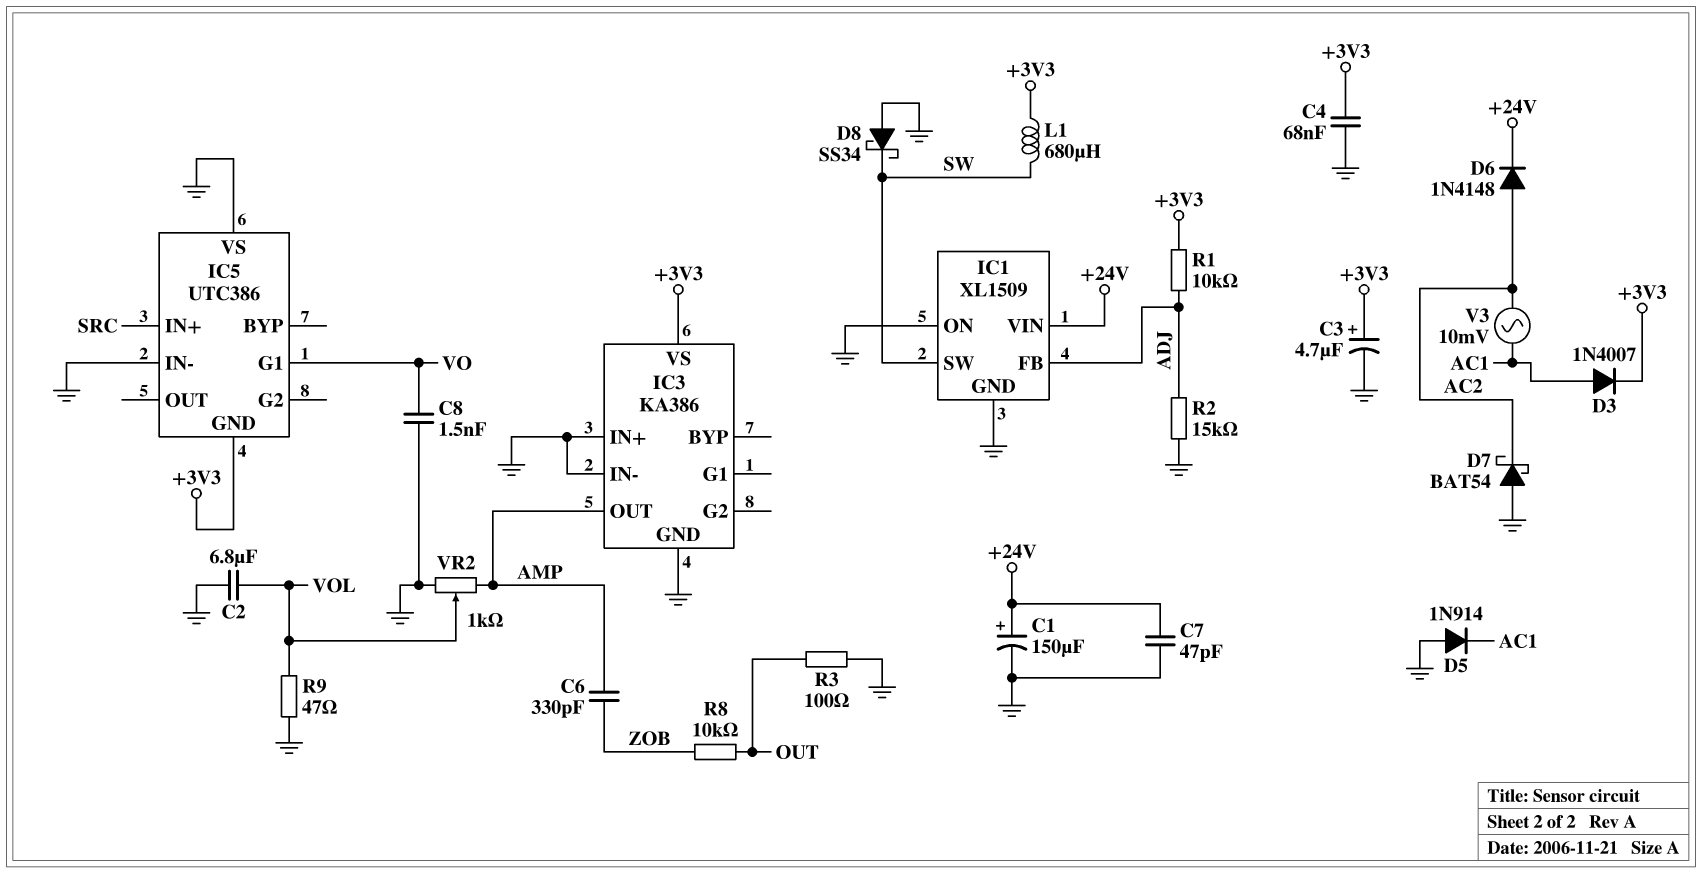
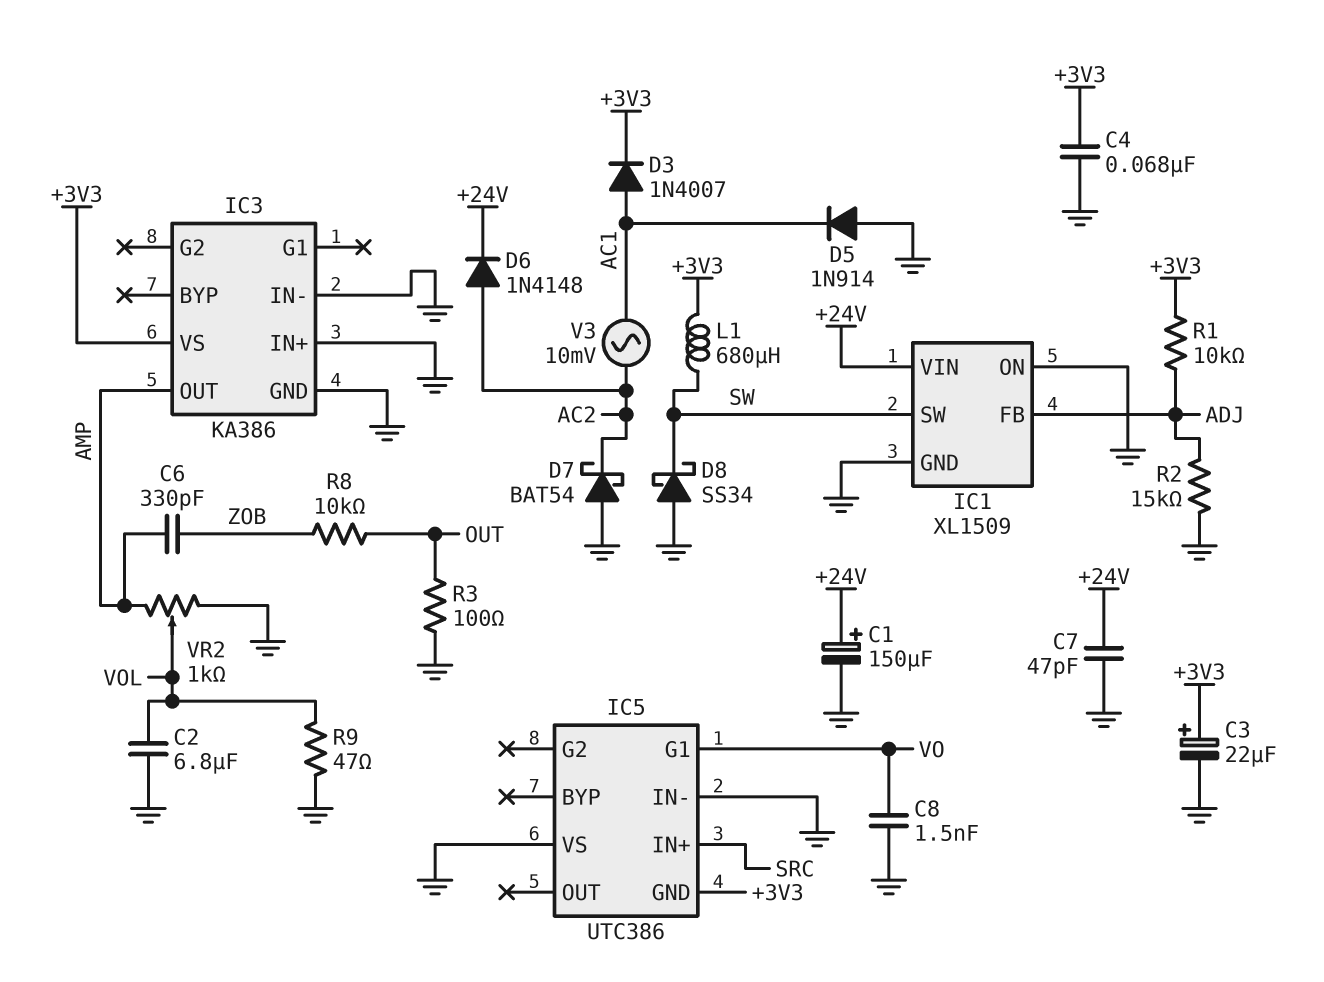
C3: 4.7uF (plus +3V3, minus GND) -> 22uF (plus +3V3, minus GND)

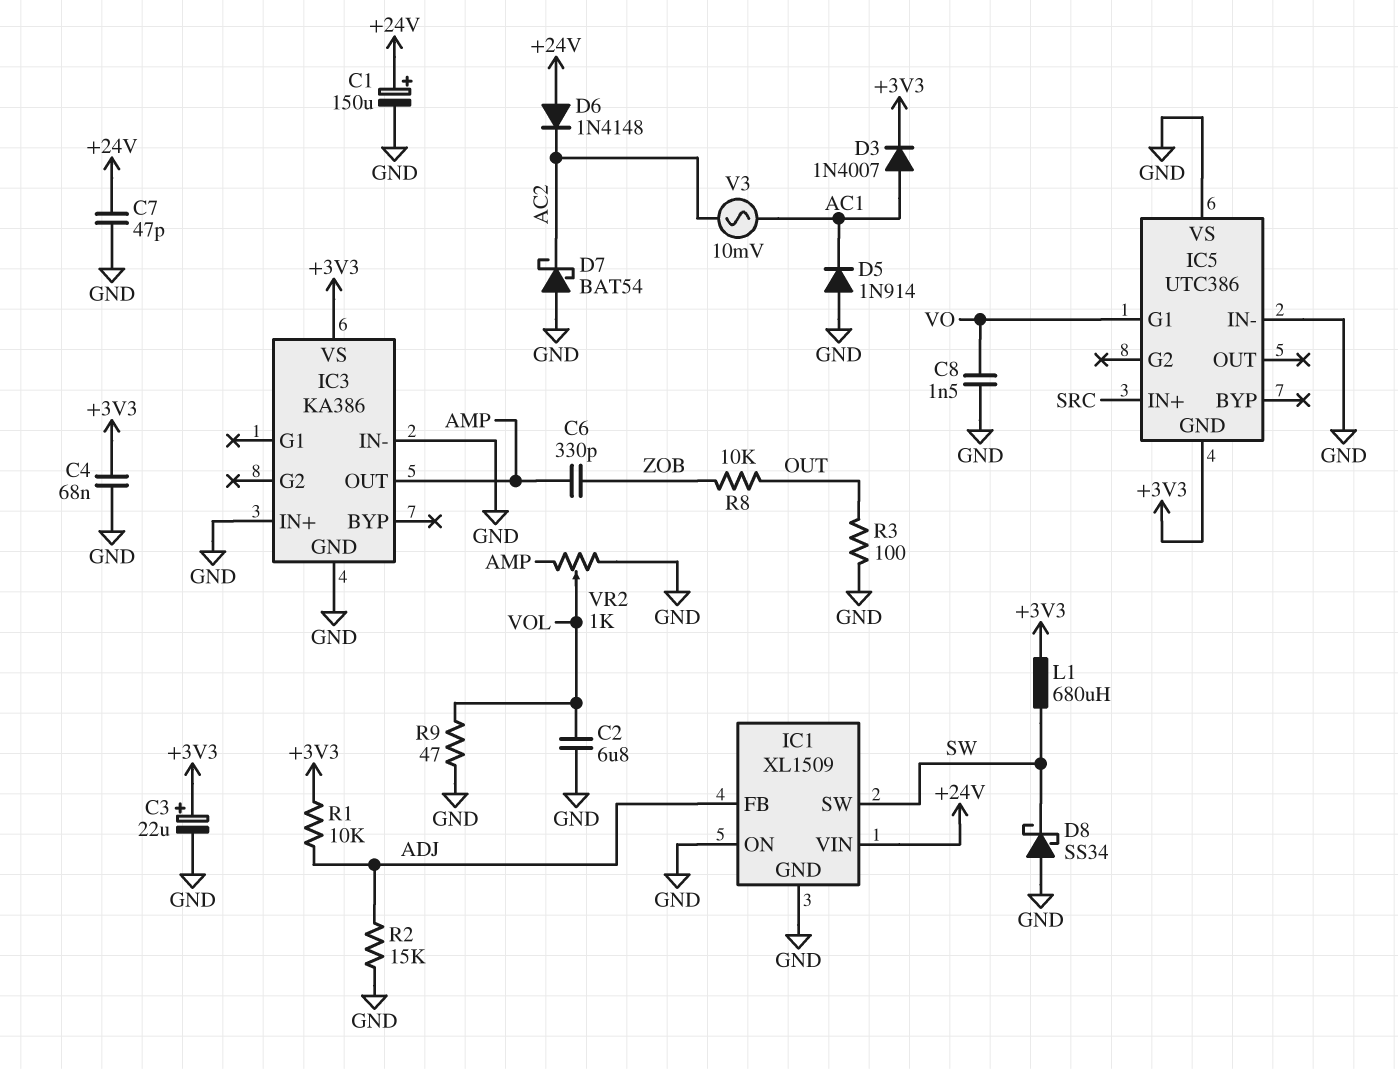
D6: diode 1N4148 (A AC2, K +24V) -> diode 1N4148 (A +24V, K AC2)

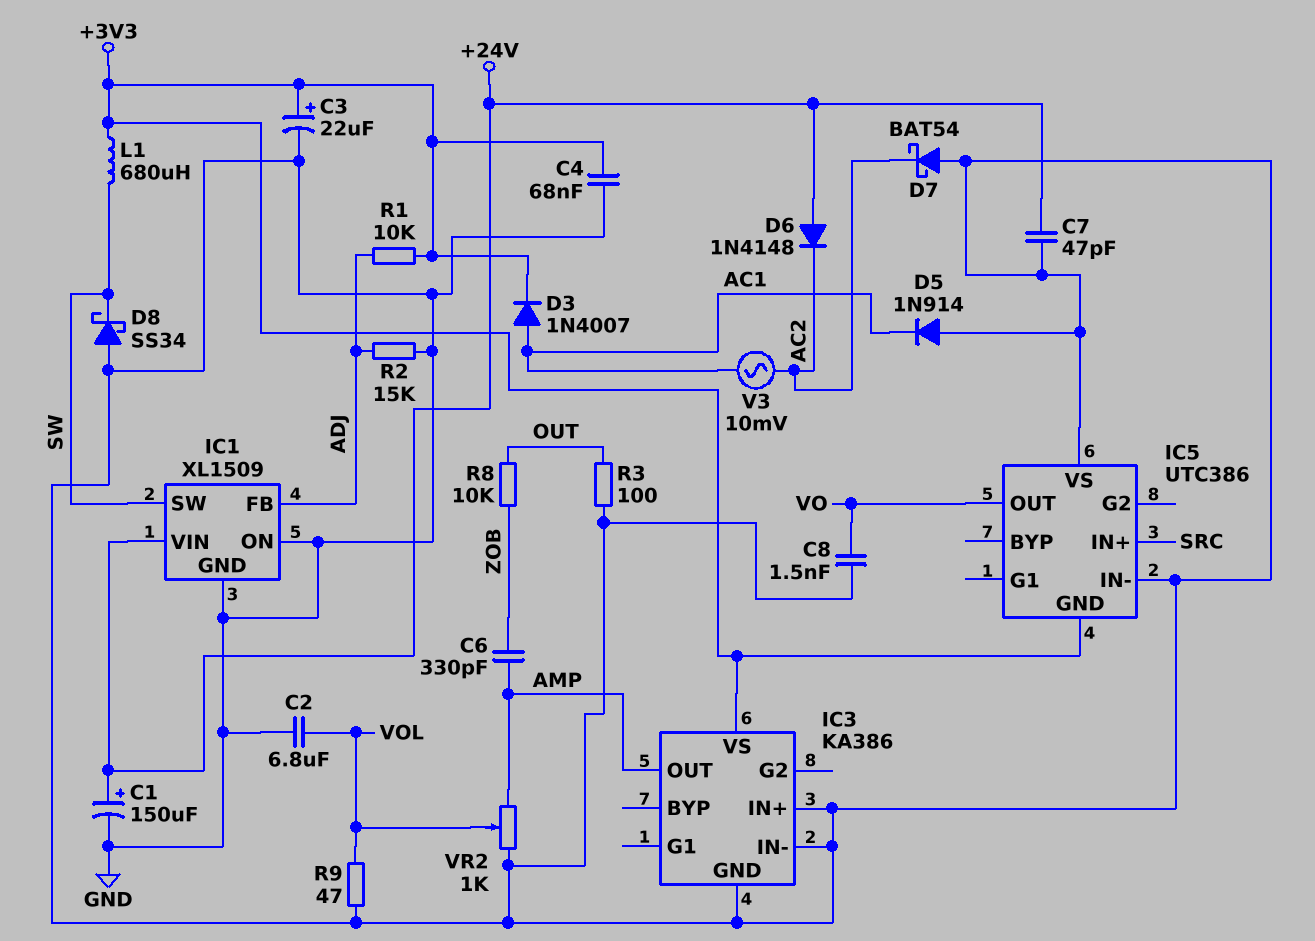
IC5 pin G1: VO -> none
IC5 pin OUT: none -> VO

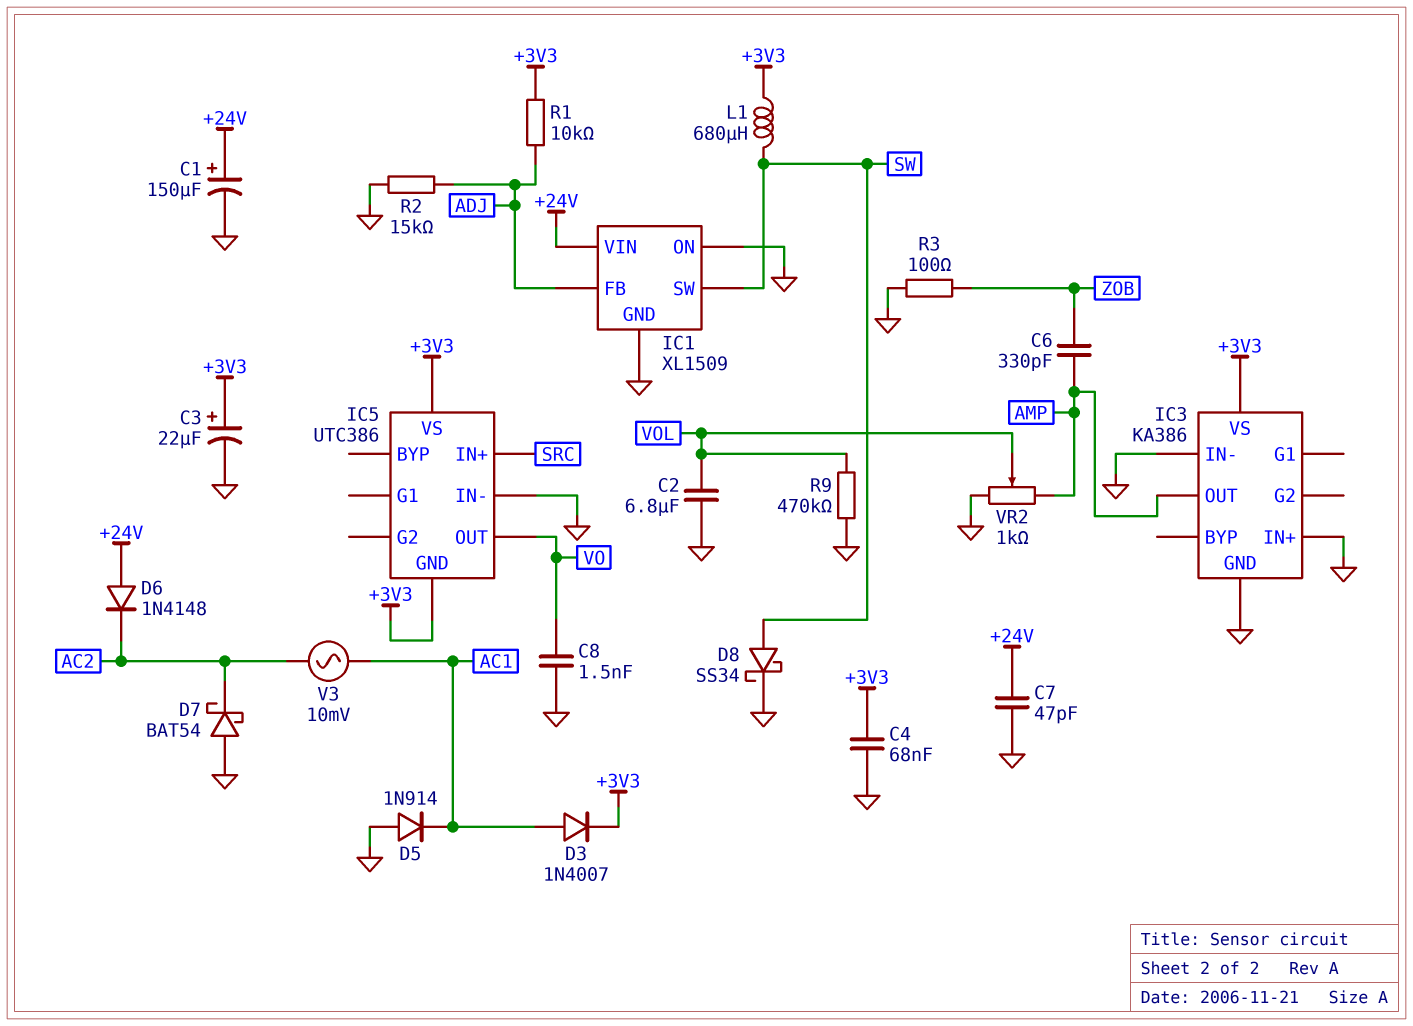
D8: schottky SS34 (A GND, K SW) -> schottky SS34 (A SW, K GND)
IC5 pin VS: GND -> +3V3
R3: 100 (GND, OUT) -> 100 (GND, ZOB)
R8: 10k (OUT, ZOB) -> none
R9: 47 (GND, VOL) -> 470k (GND, VOL)

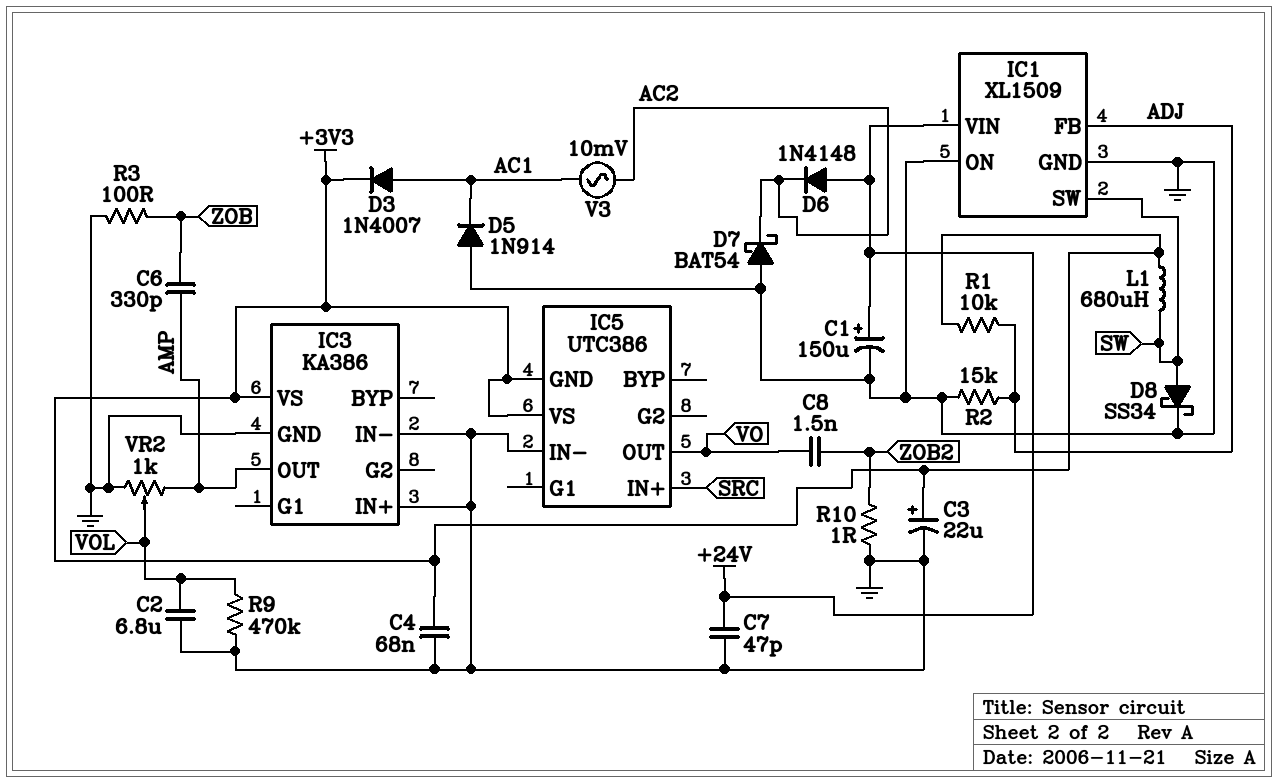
C8: 1.5nF (GND, VO) -> 1.5nF (VO, ZOB2)
R10: none -> 1 (GND, ZOB2)

